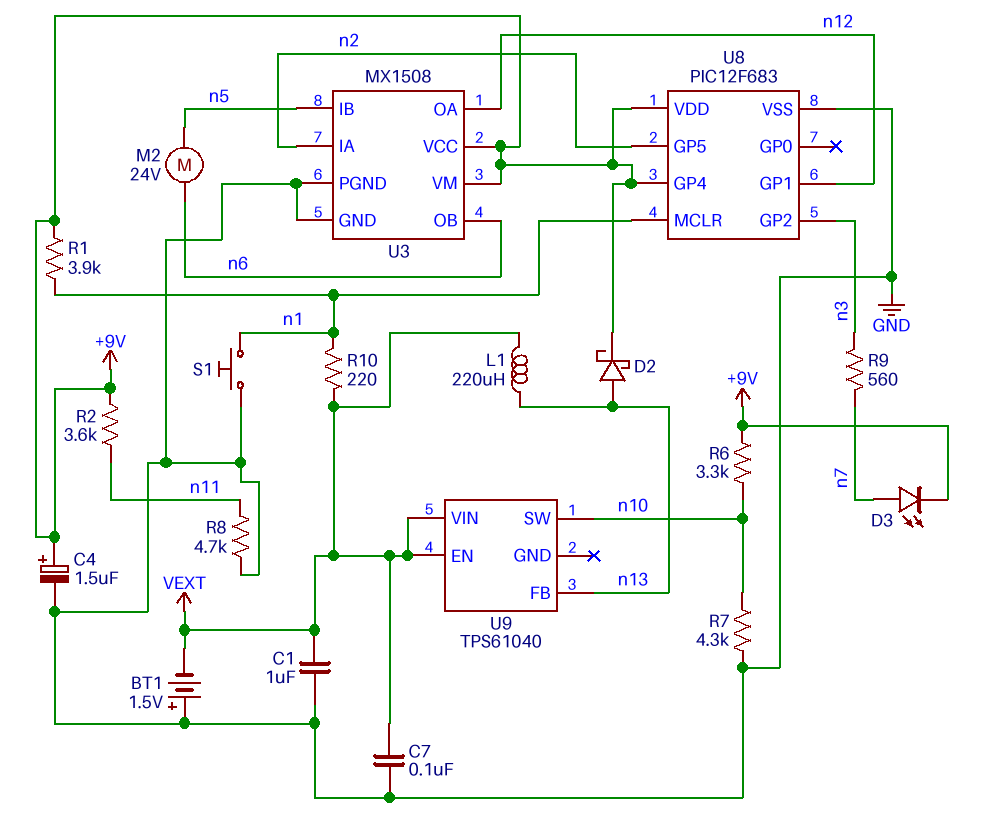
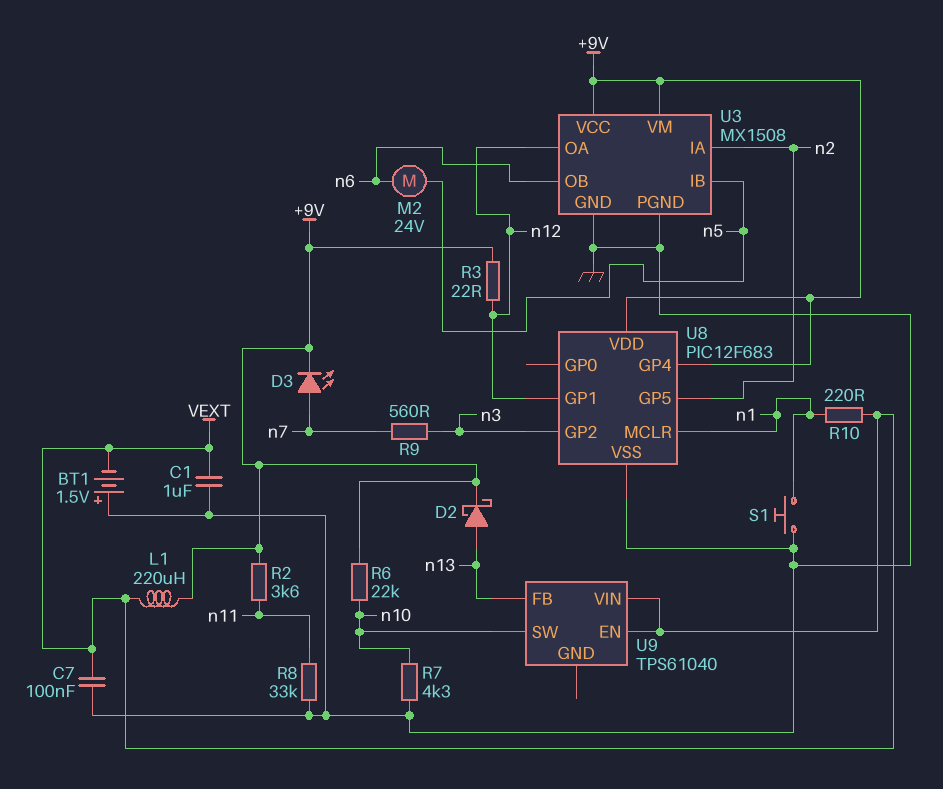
C4: 1.5uF (plus +9V, minus GND) -> none
L1: 220uH (VEXT, n13) -> 220uH (+9V, VEXT)
R1: 3.9k (+9V, n1) -> none
R3: none -> 22 (+9V, n12)
R6: 3.3k (+9V, n10) -> 22k (+9V, n10)
R8: 4.7k (GND, n11) -> 33k (GND, n11)

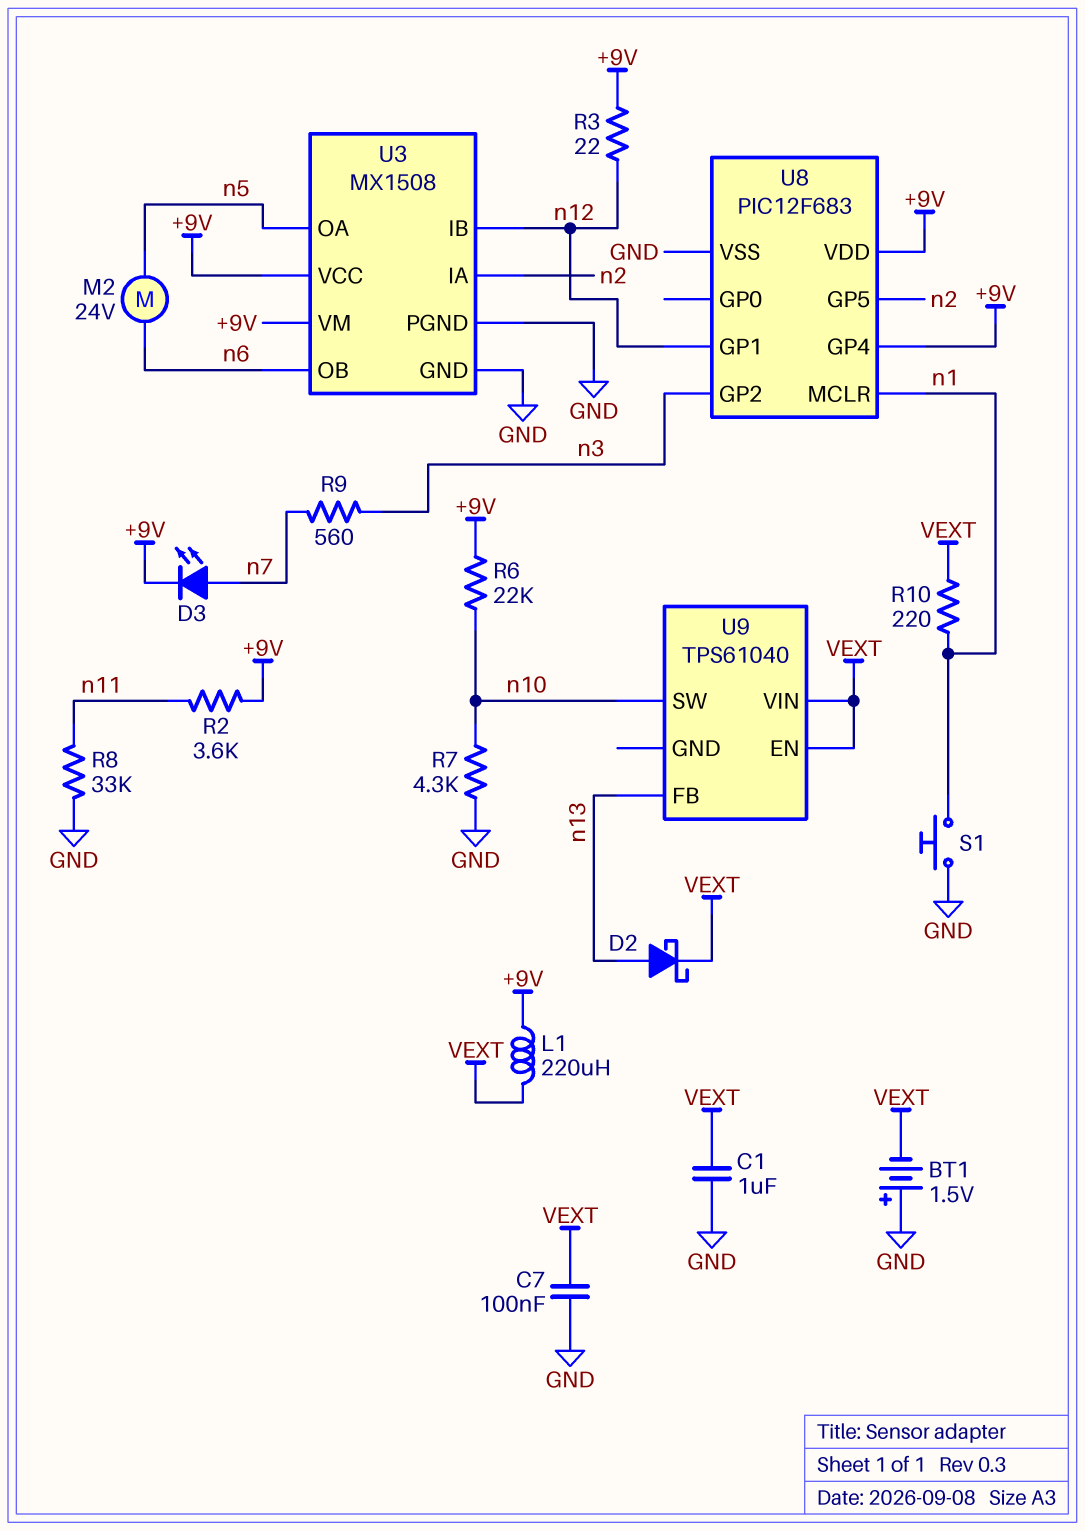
D2: schottky (A n13, K +9V) -> schottky (A n13, K VEXT)
U3 pin IB: n5 -> n12
U3 pin OA: n12 -> n5

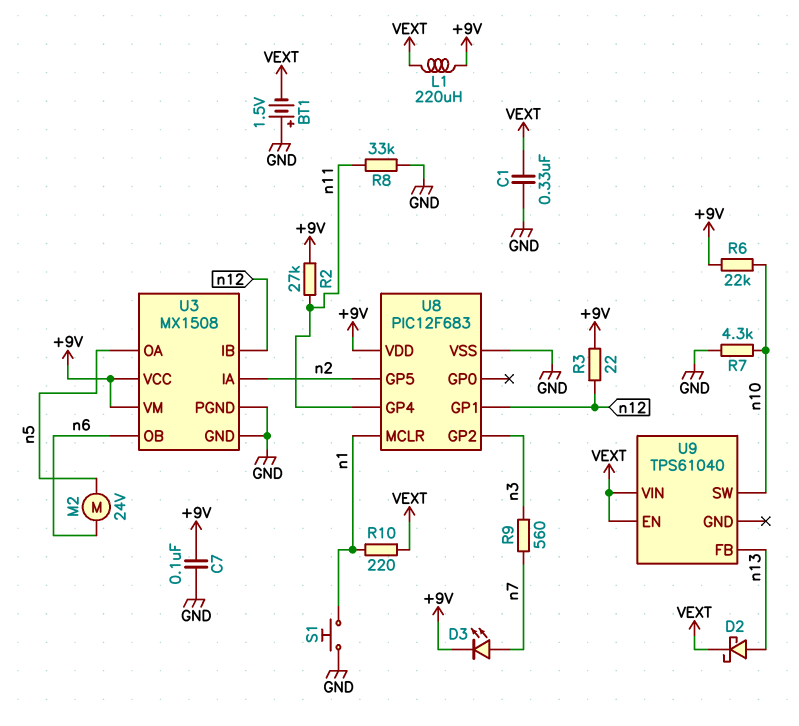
C1: 1uF (GND, VEXT) -> 330nF (GND, VEXT)
C7: 100nF (GND, VEXT) -> 100nF (+9V, GND)
R2: 3.6k (+9V, n11) -> 27k (+9V, n11)
U8 pin GP4: +9V -> n11

